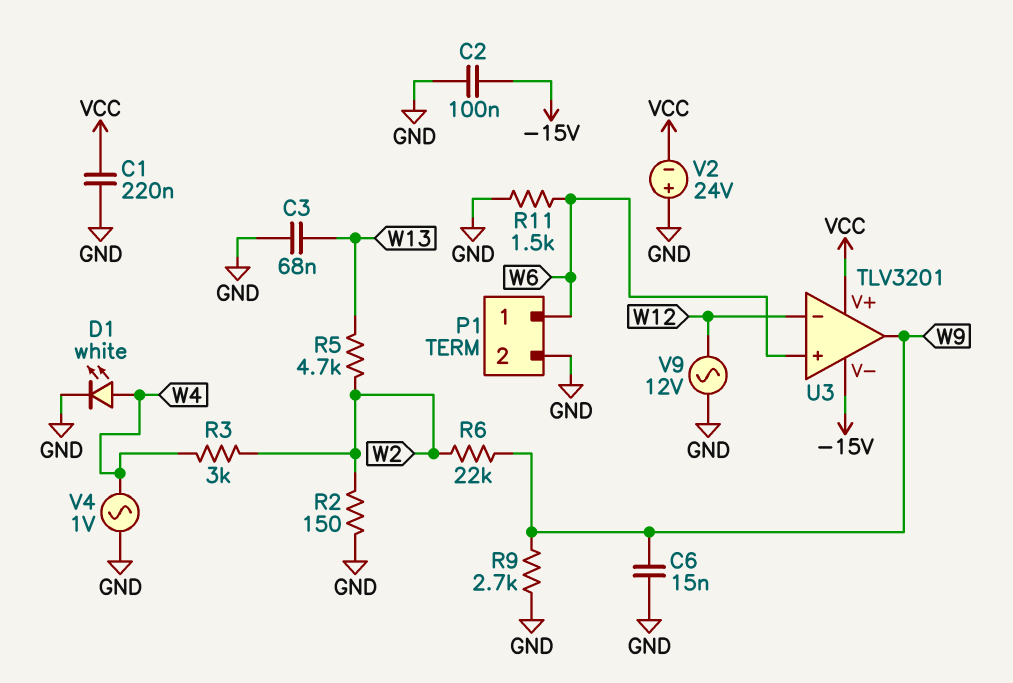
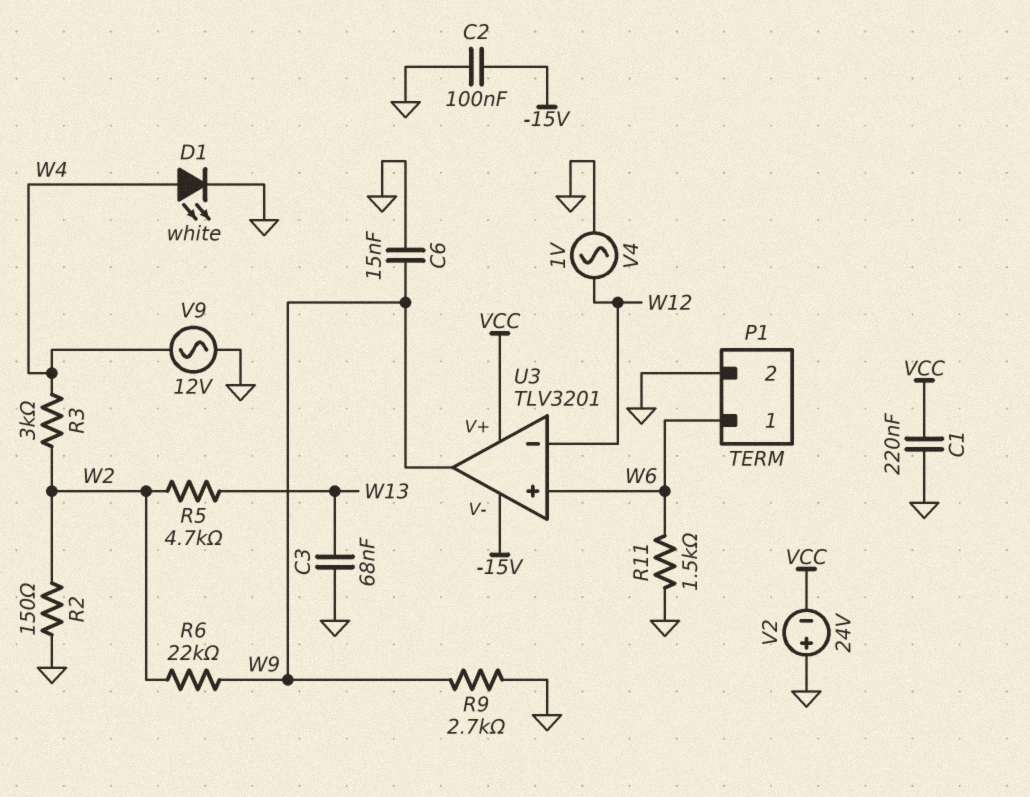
V4: AC 1V (GND, W4) -> AC 1V (GND, W12)
V9: AC 12V (GND, W12) -> AC 12V (GND, W4)

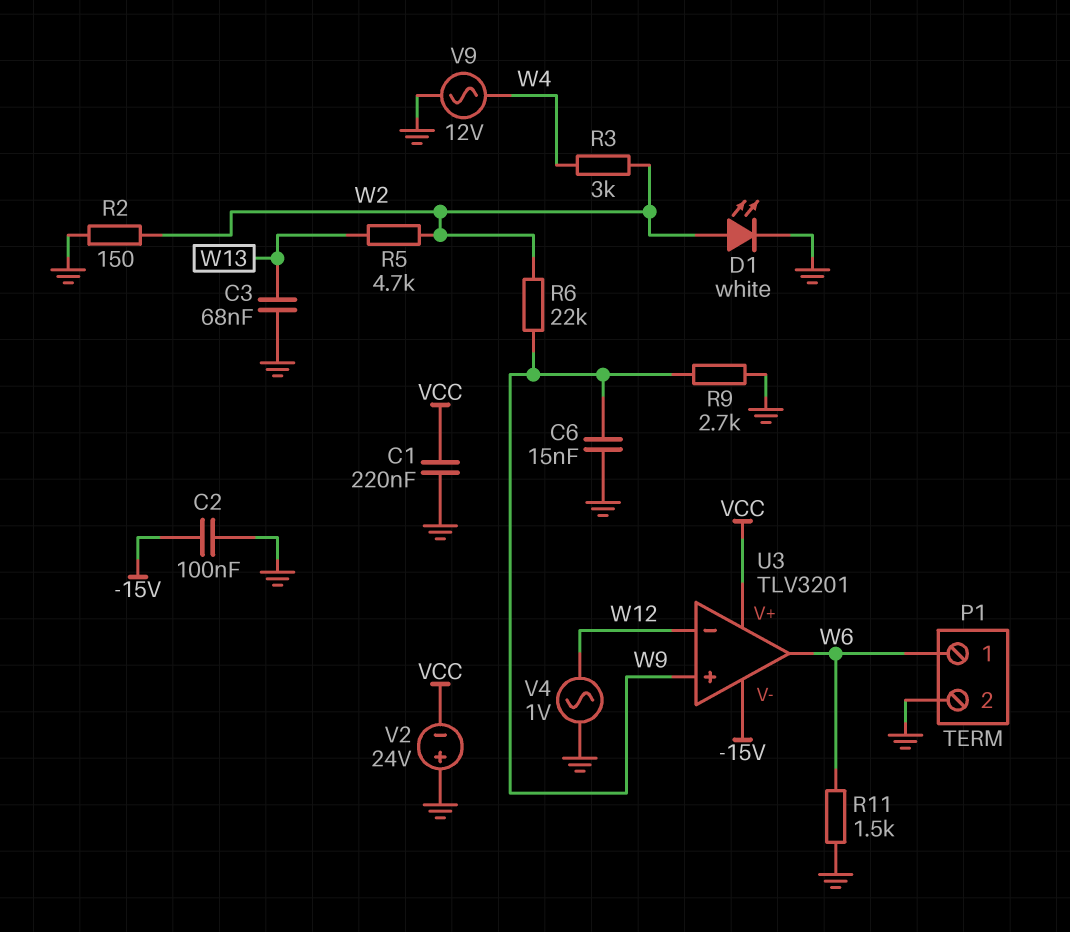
D1: LED white (A W4, K GND) -> LED white (A W2, K GND)
U3 pin in+: W6 -> W9
U3 pin out: W9 -> W6

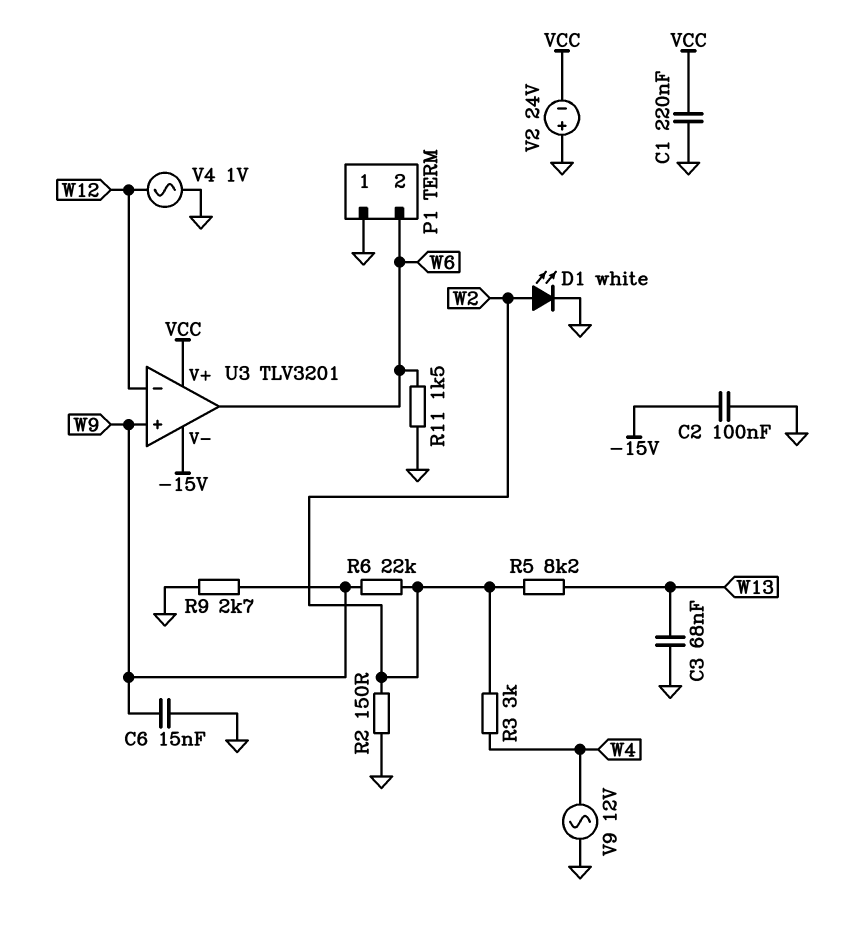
P1 pin 1: W6 -> GND
P1 pin 2: GND -> W6
R5: 4.7k (W2, W13) -> 8.2k (W2, W13)

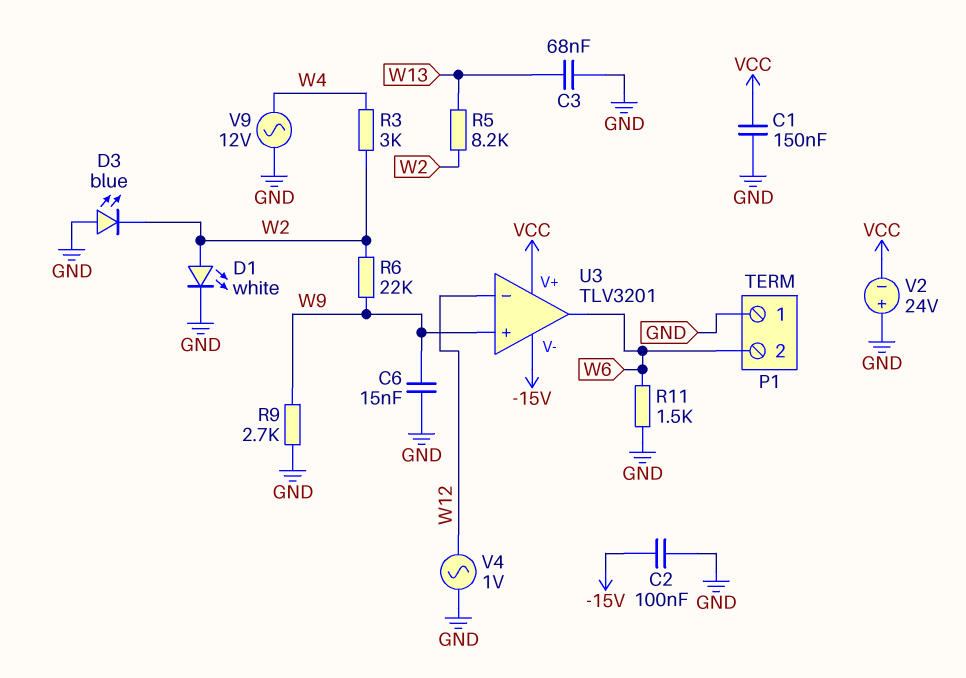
C1: 220nF (GND, VCC) -> 150nF (GND, VCC)
D3: none -> LED blue (A GND, K W2)
R2: 150 (GND, W2) -> none

